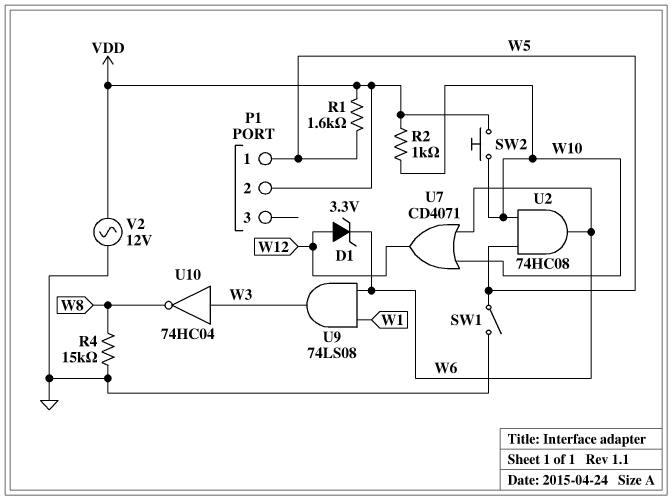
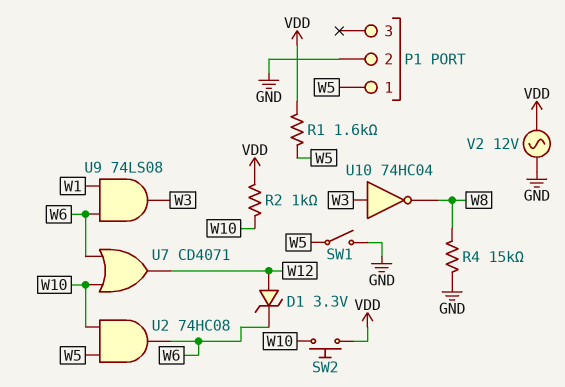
P1 pin 2: VDD -> GND

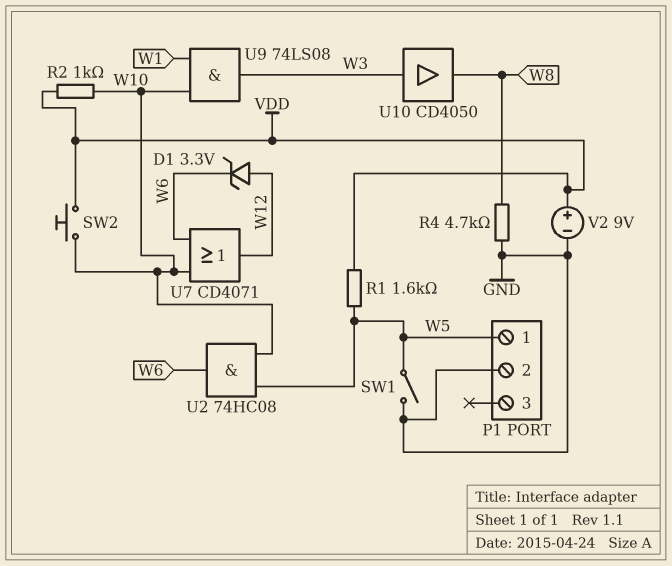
R4: 15k (GND, W8) -> 4.7k (GND, W8)
U9: AND 74LS08 (in W1, in W6, out W3) -> AND 74LS08 (in W1, in W10, out W3)
U10: NOT 74HC04 (in W3, out W8) -> buffer CD4050 (in W3, out W8)
V2: AC 12V (GND, VDD) -> 9V (plus VDD, minus GND)

